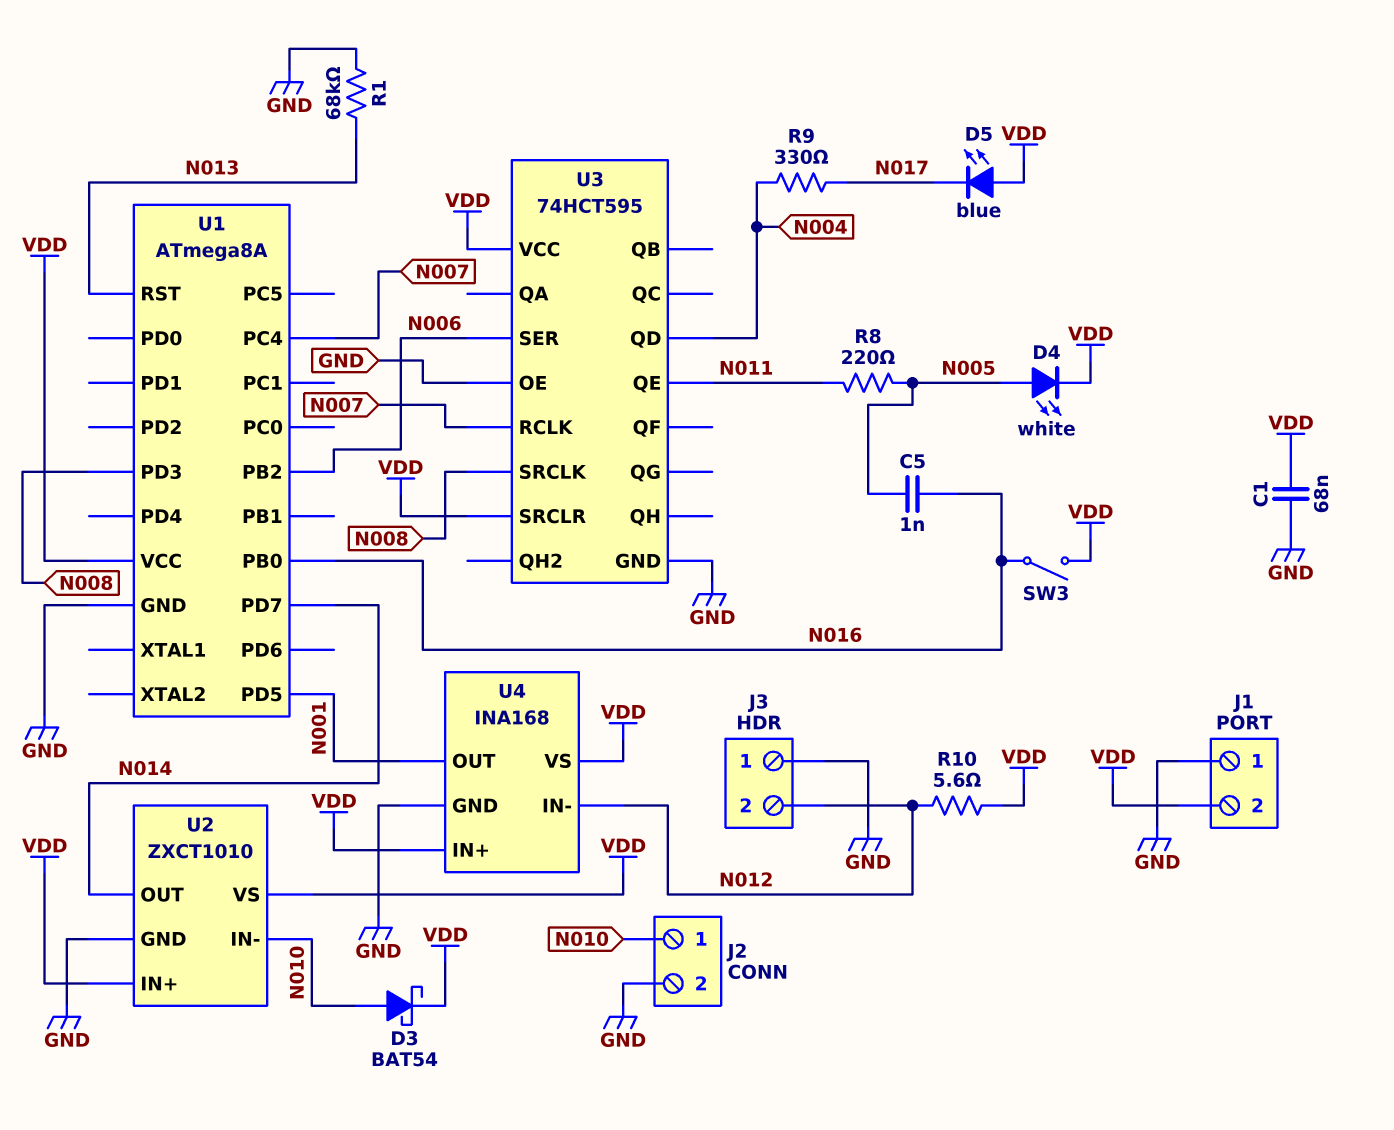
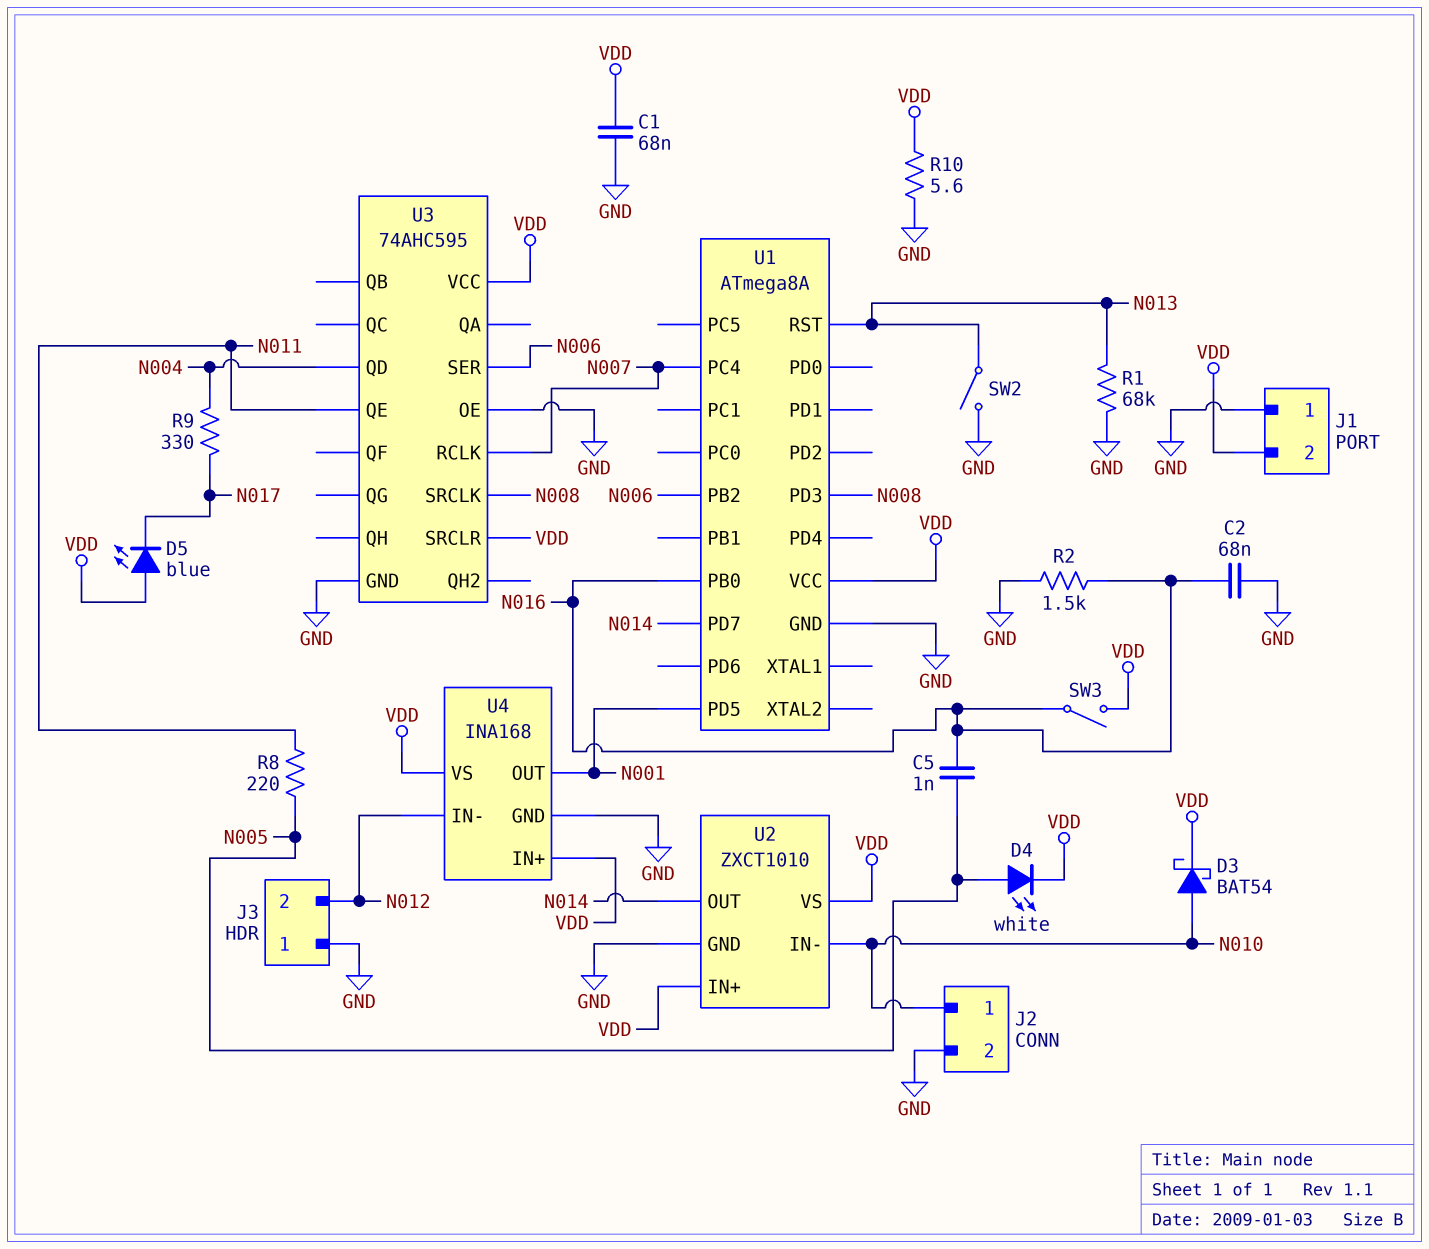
C2: none -> 68nF (GND, N016)
R2: none -> 1.5k (GND, N016)
R10: 5.6 (N012, VDD) -> 5.6 (GND, VDD)
SW2: none -> switch (GND, N013)
U3: 74HCT595 -> 74AHC595

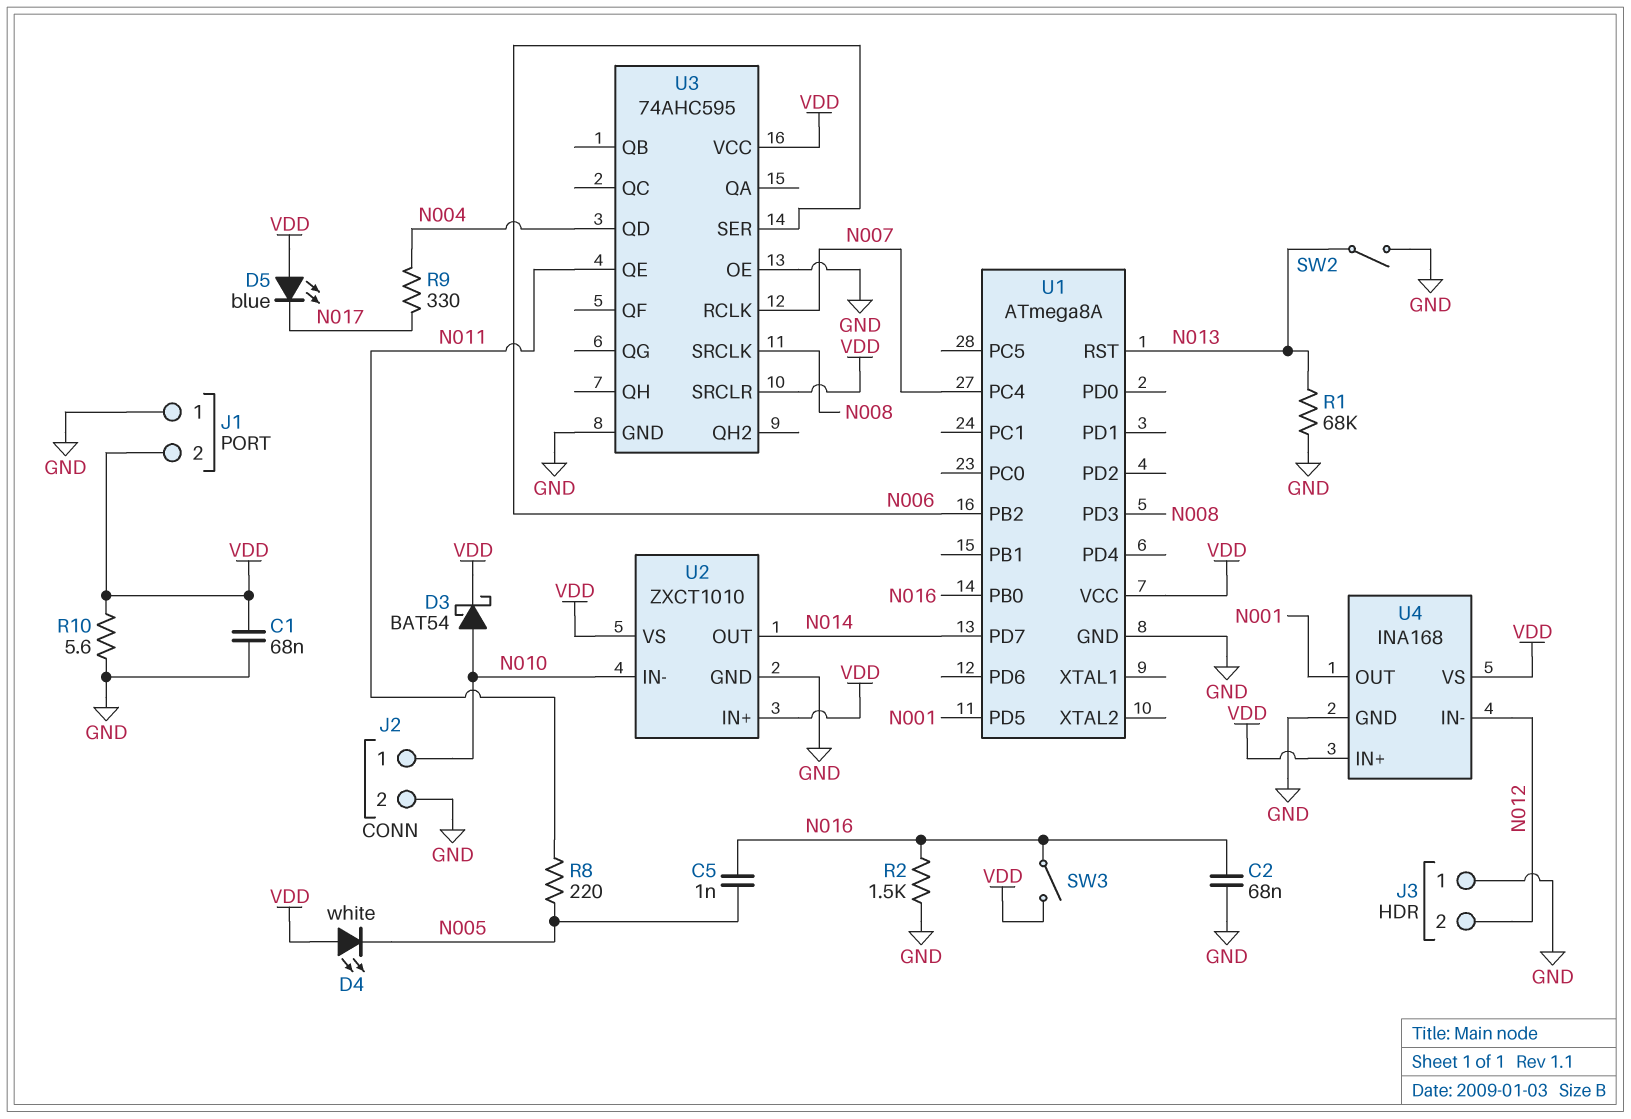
D4: LED white (A N005, K VDD) -> LED white (A VDD, K N005)

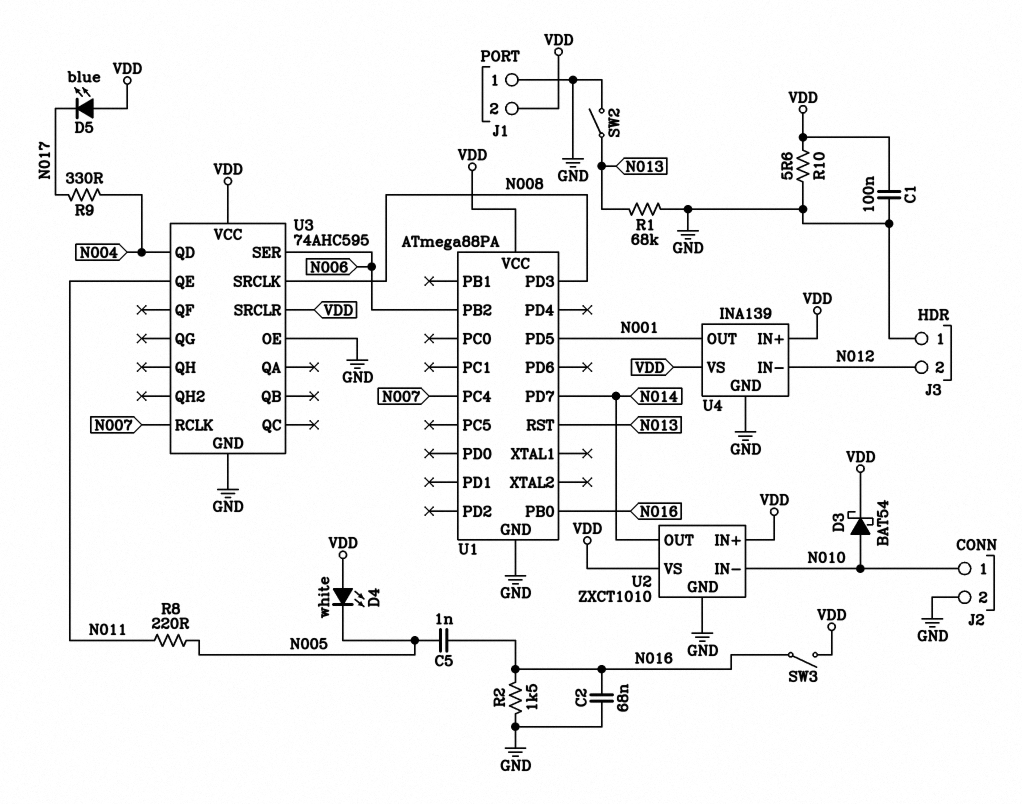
C1: 68nF (GND, VDD) -> 100nF (GND, VDD)
U1: ATmega8A -> ATmega88PA
U4: INA168 -> INA139

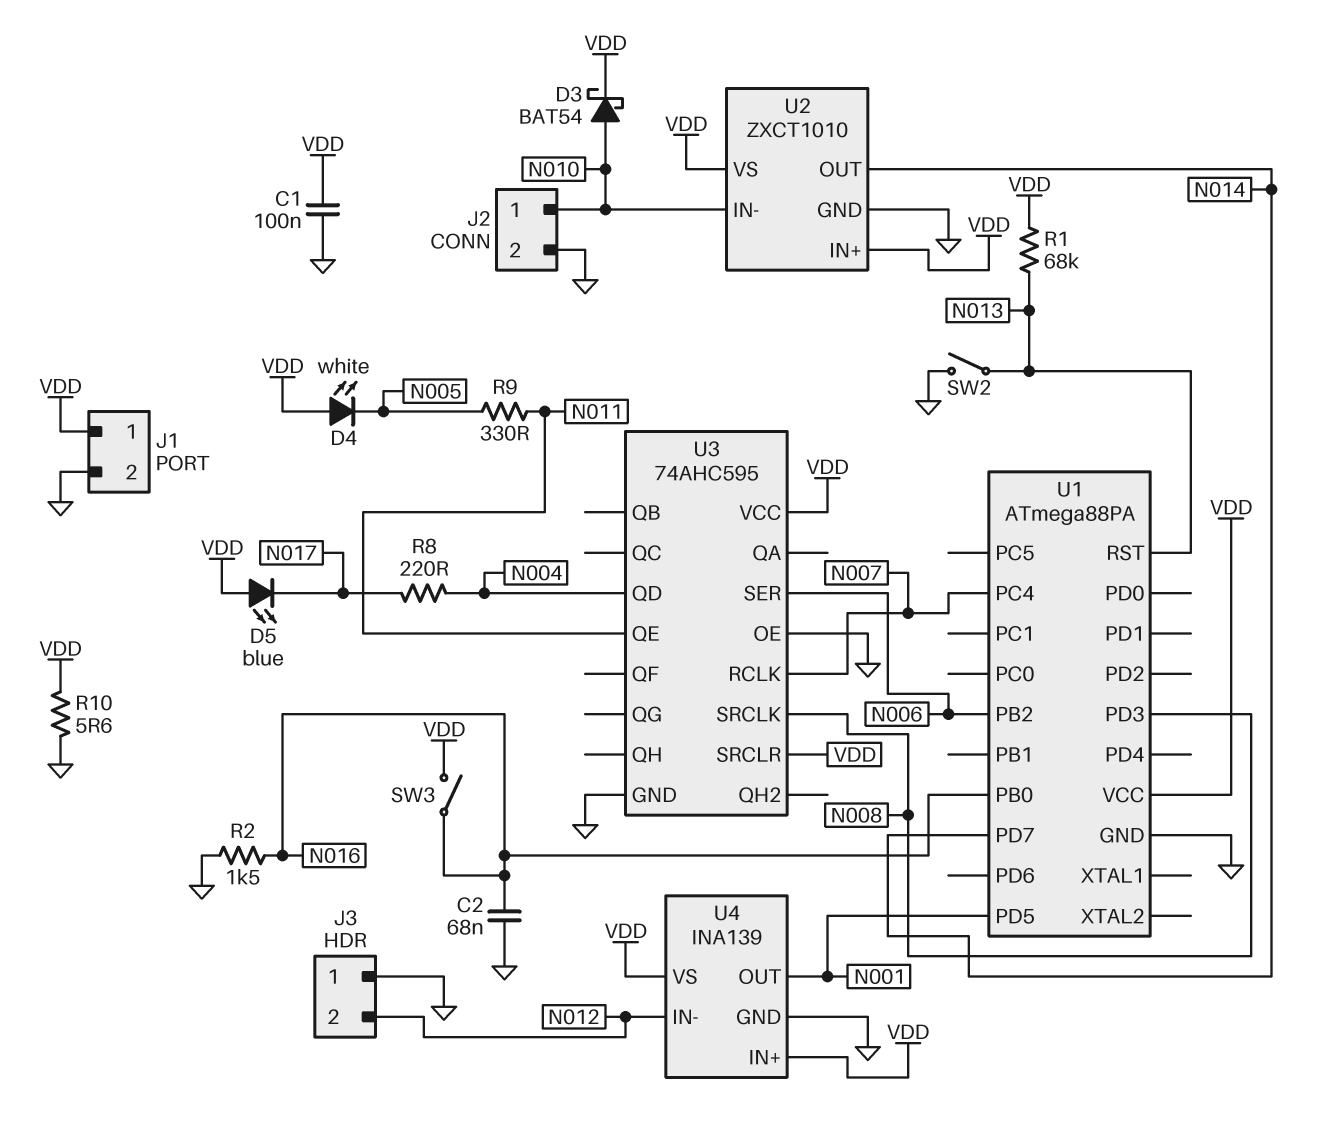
C5: 1nF (N005, N016) -> none
J1 pin 1: GND -> VDD
J1 pin 2: VDD -> GND
R1: 68k (GND, N013) -> 68k (N013, VDD)
R8: 220 (N005, N011) -> 220 (N004, N017)
R9: 330 (N004, N017) -> 330 (N005, N011)

